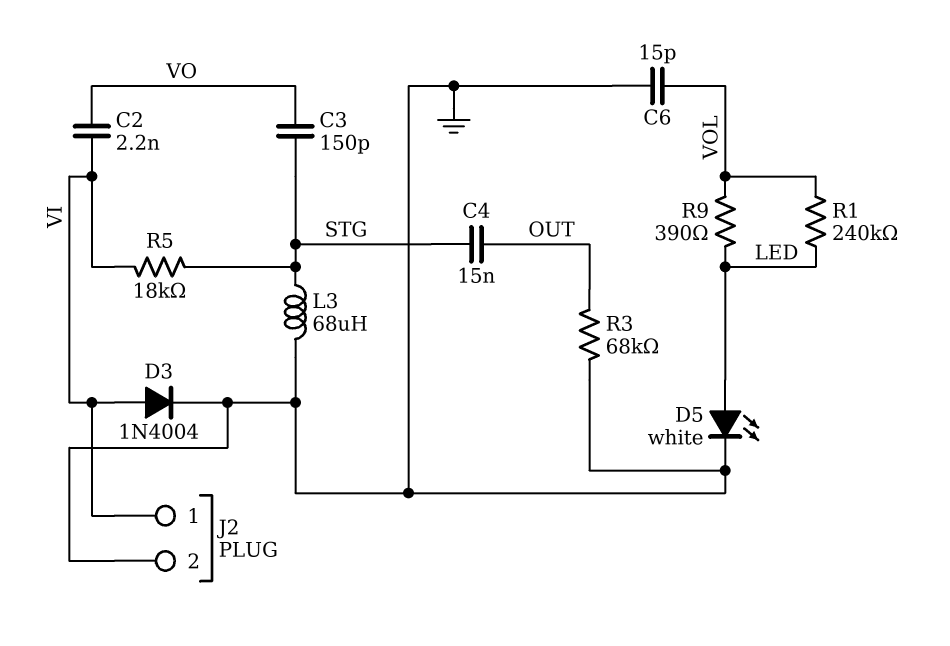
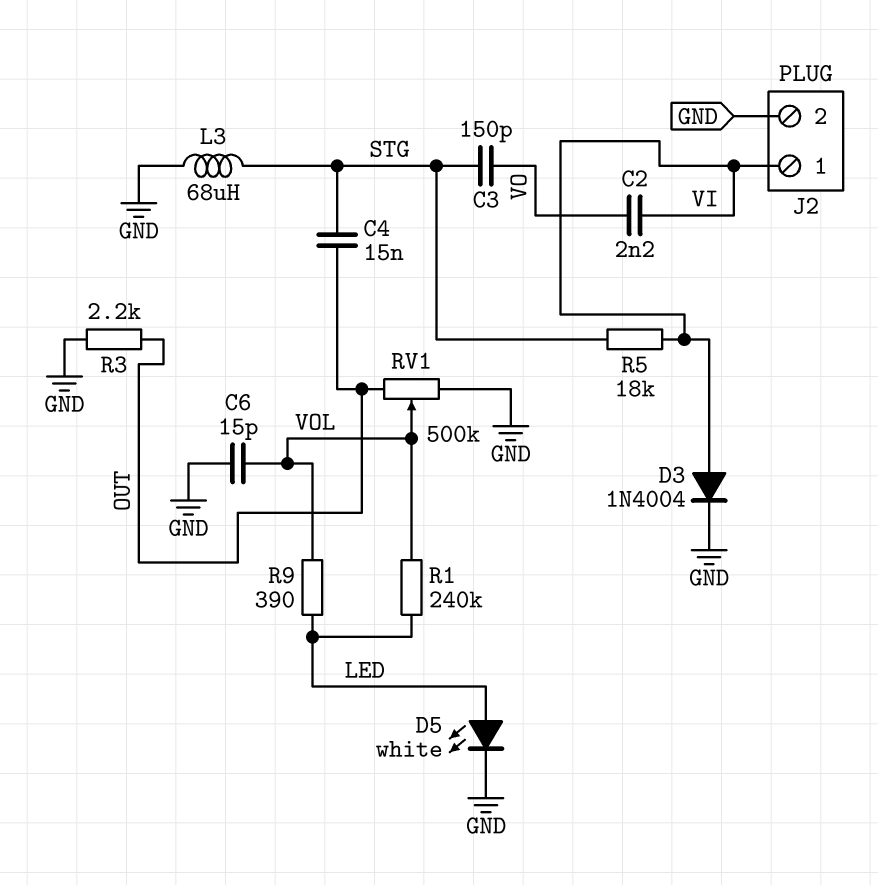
R3: 68k (GND, OUT) -> 2.2k (GND, OUT)
RV1: none -> 500k (GND, OUT, wiper VOL)

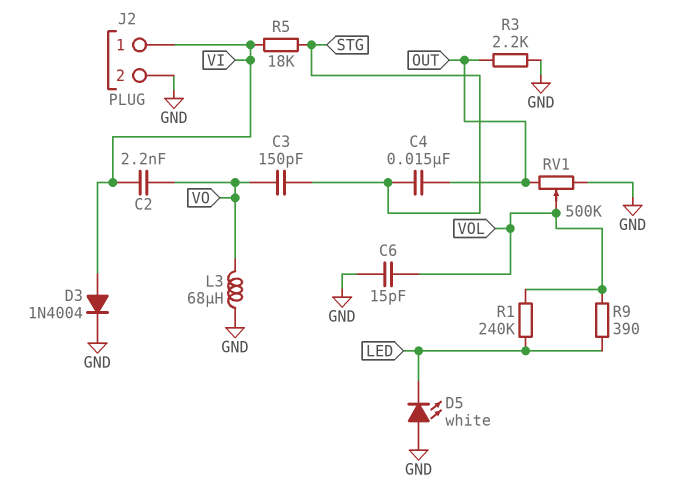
D5: LED white (A LED, K GND) -> LED white (A GND, K LED)
L3: 68uH (GND, STG) -> 68uH (GND, VO)

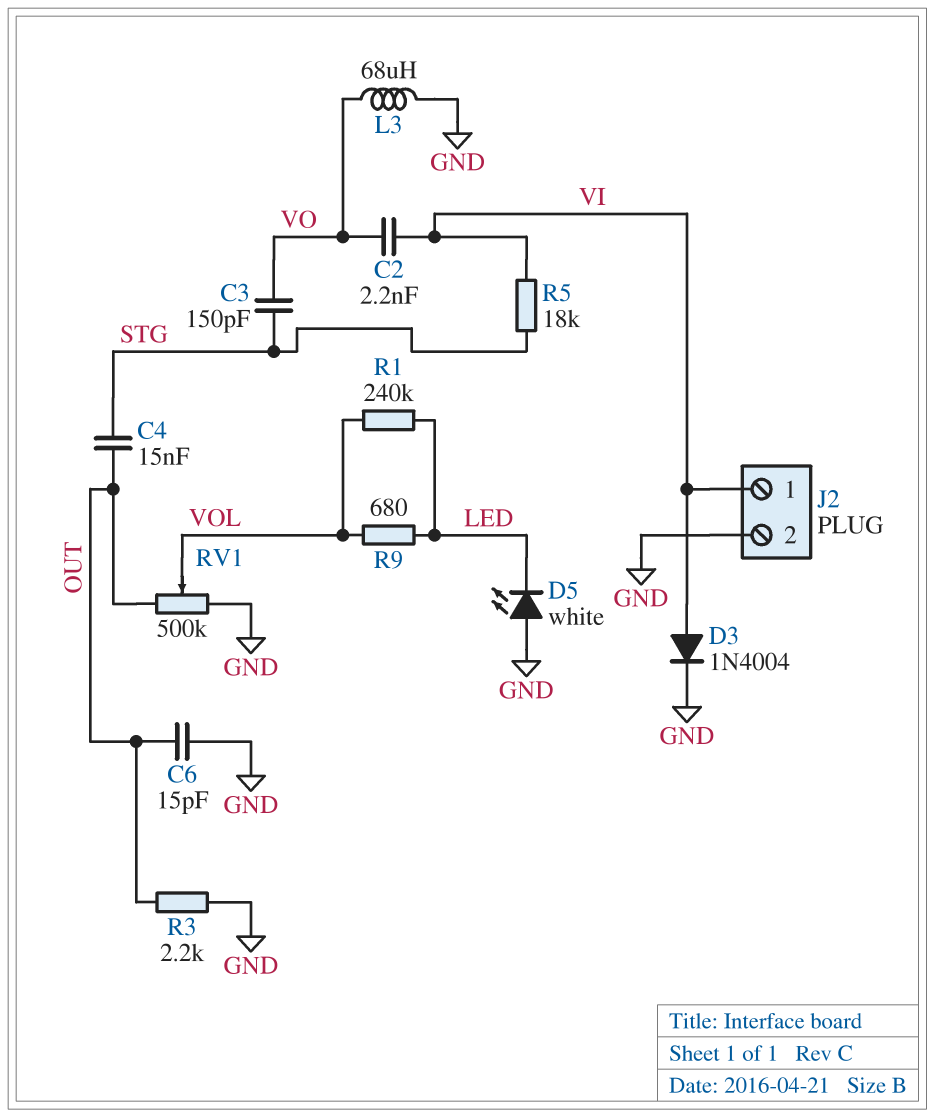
C6: 15pF (GND, VOL) -> 15pF (GND, OUT)
R9: 390 (LED, VOL) -> 680 (LED, VOL)

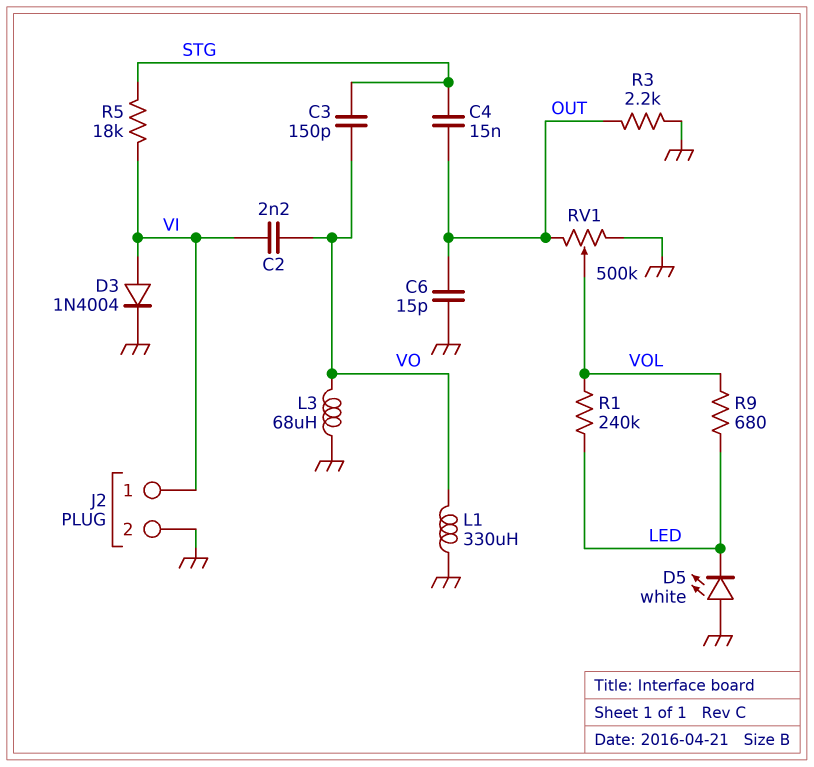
L1: none -> 330uH (GND, VO)

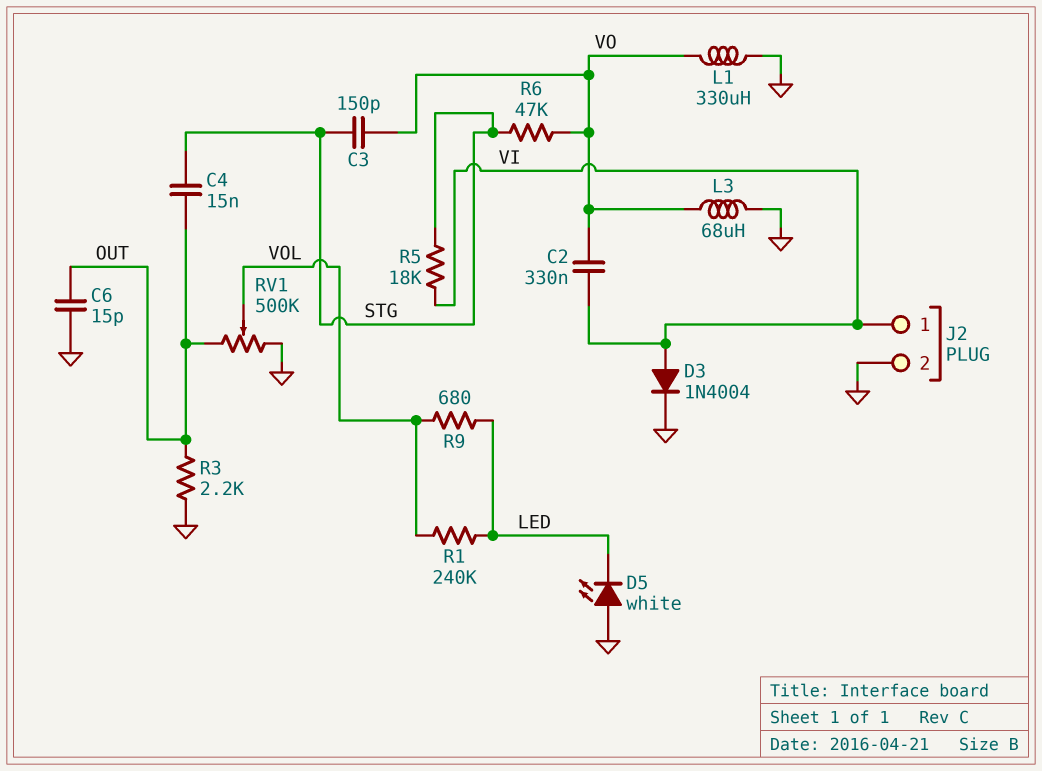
C2: 2.2nF (VI, VO) -> 330nF (VI, VO)
R6: none -> 47k (STG, VO)

